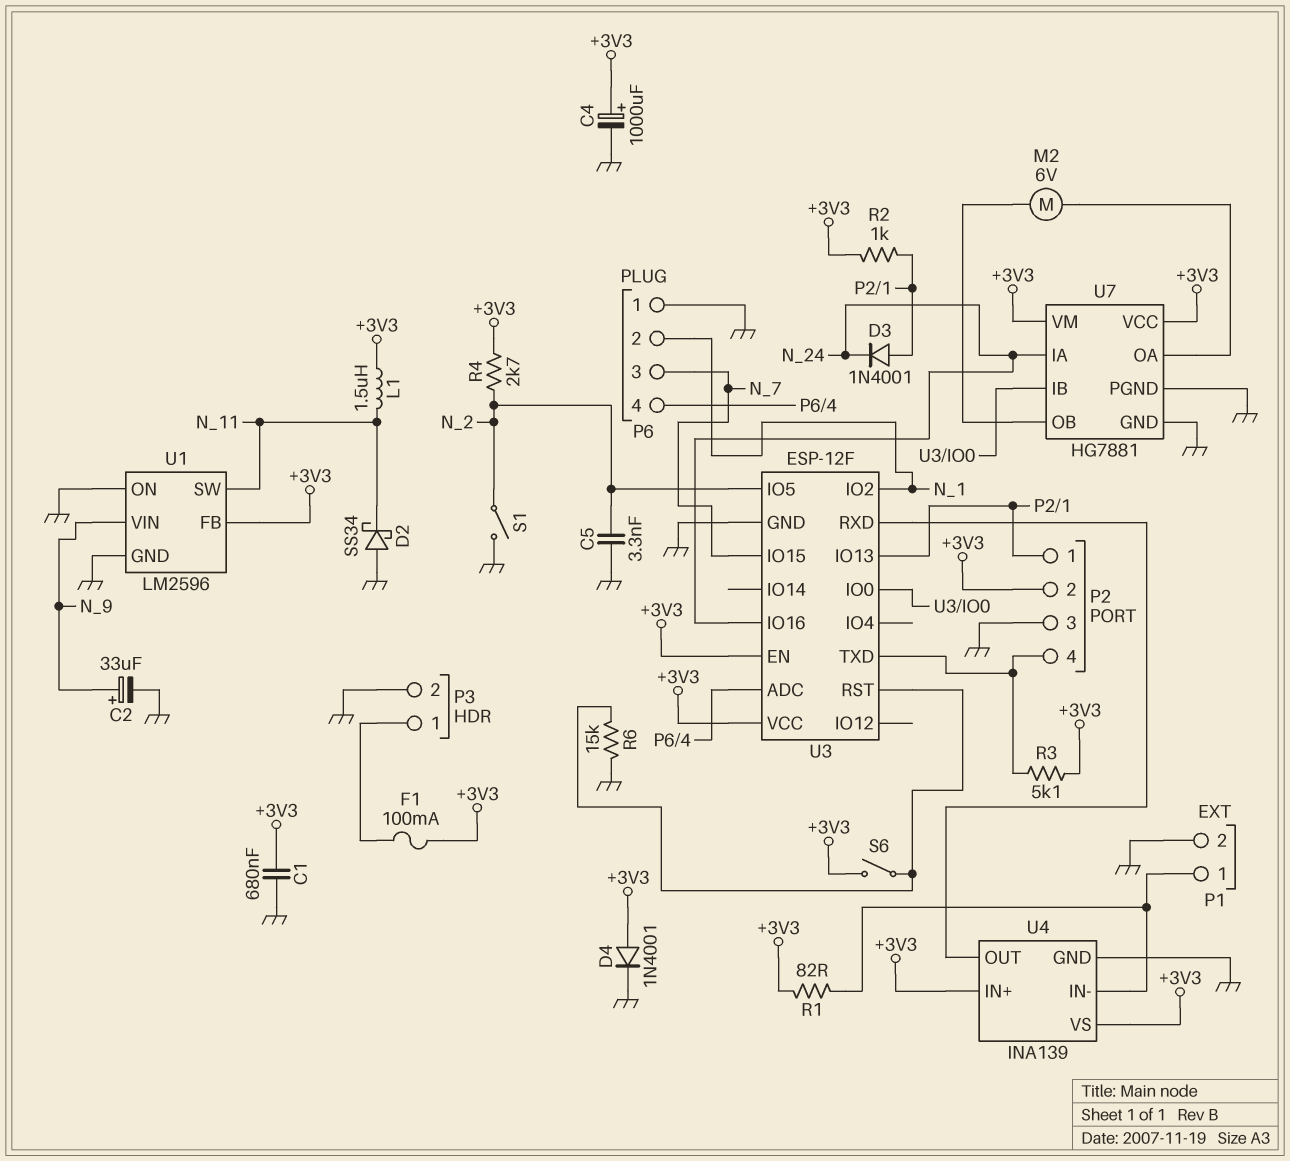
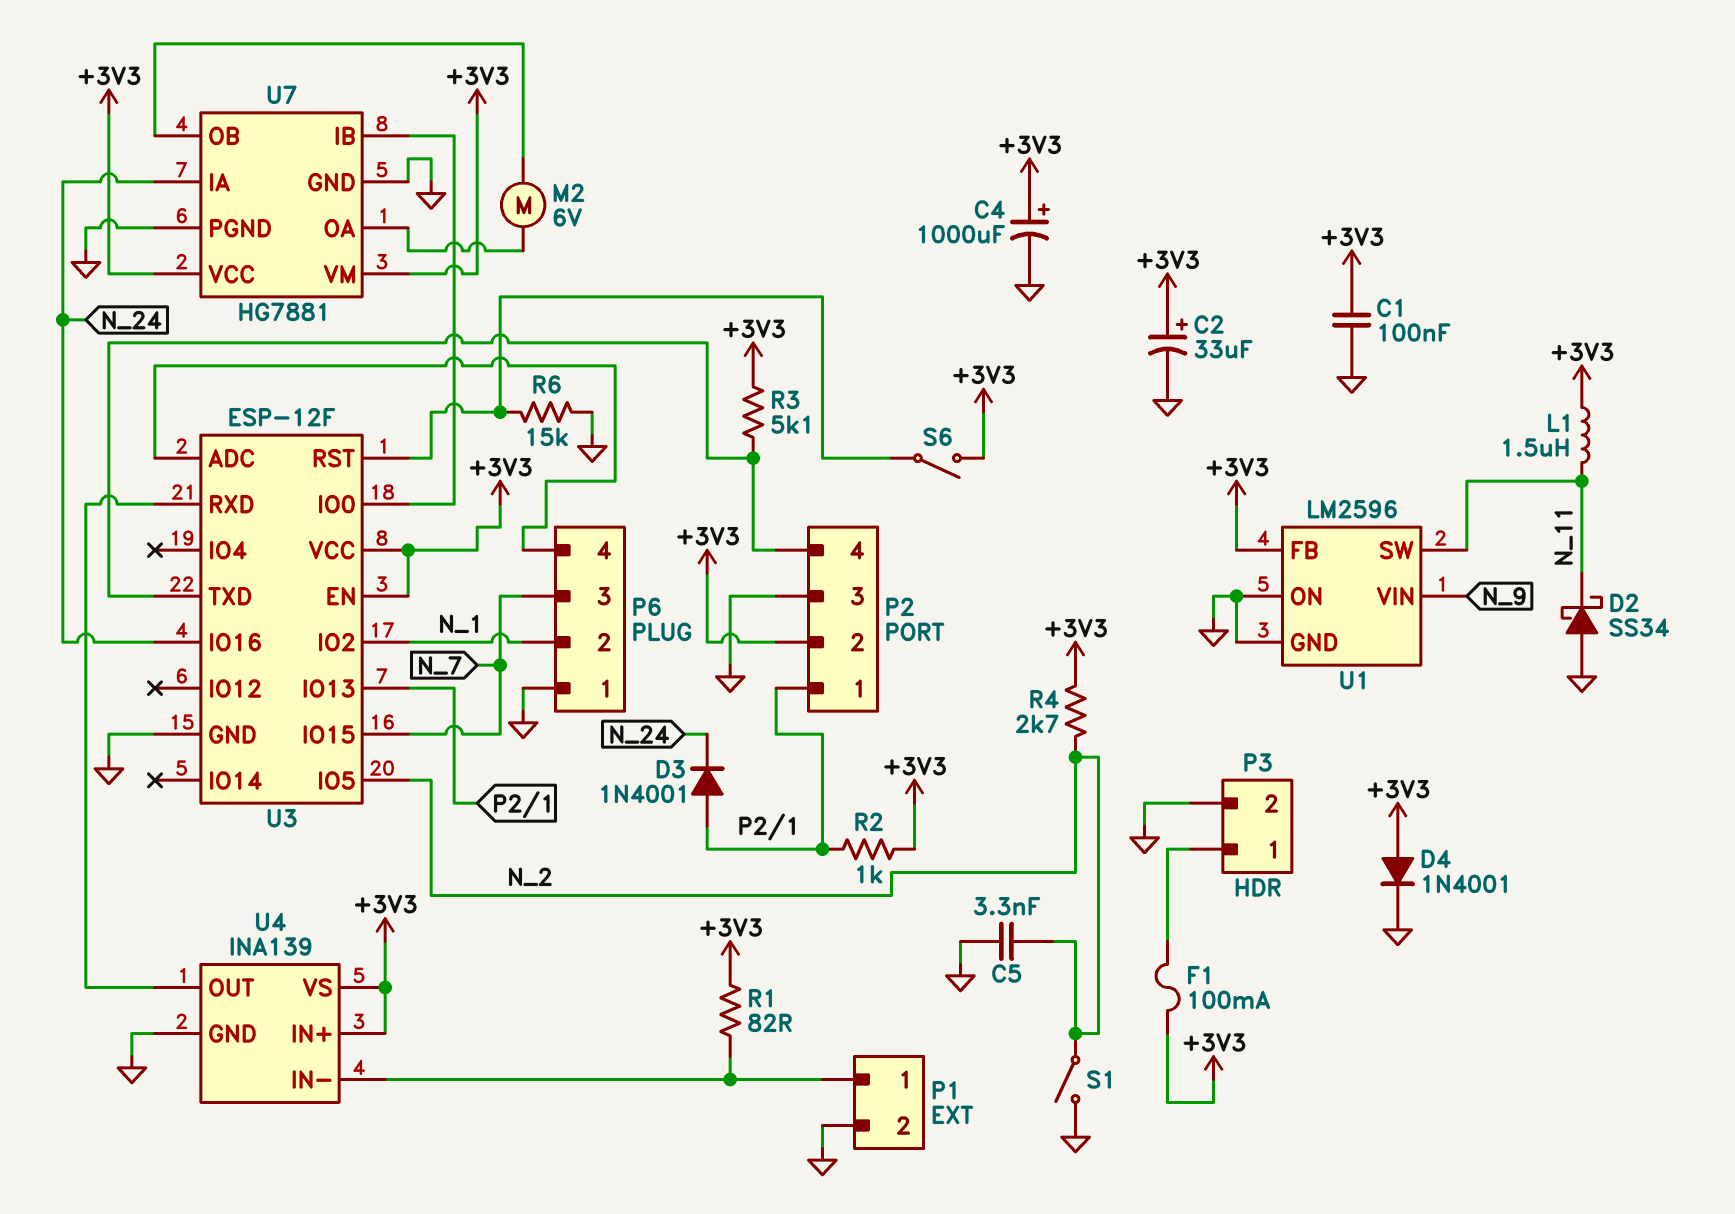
C1: 680nF (+3V3, GND) -> 100nF (+3V3, GND)
C2: 33uF (plus N_9, minus GND) -> 33uF (plus +3V3, minus GND)

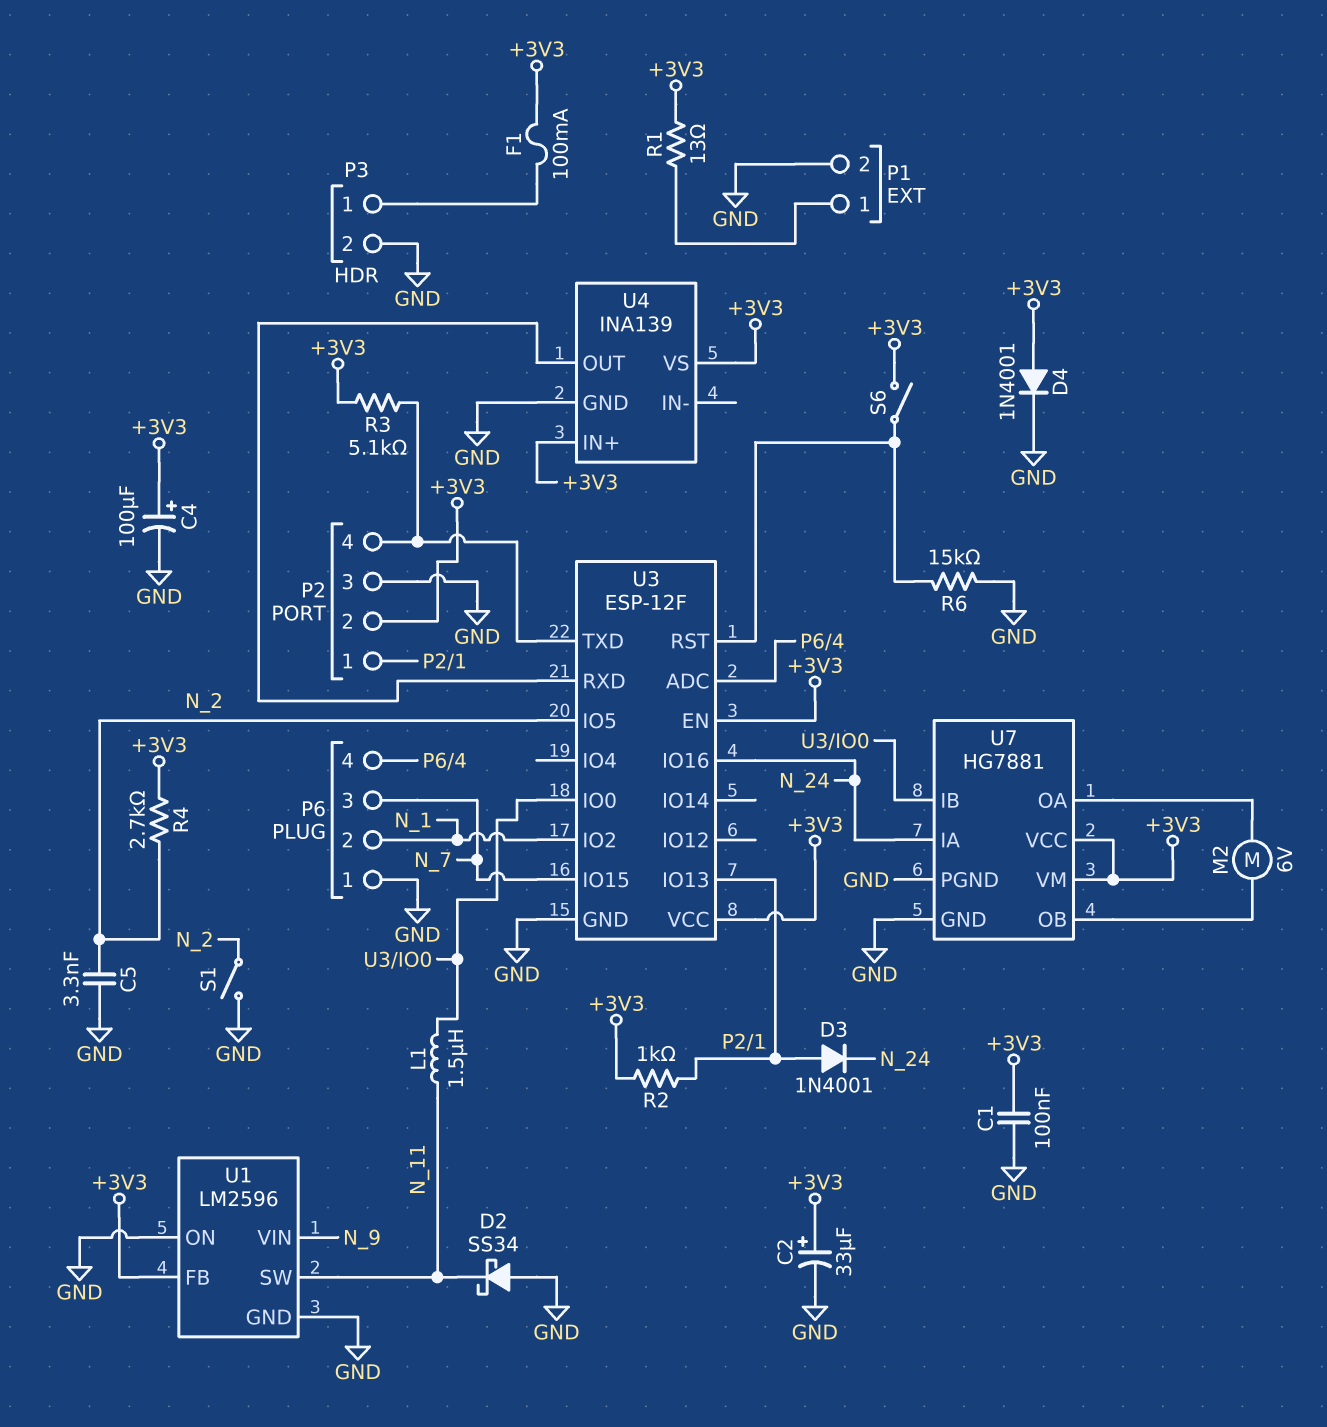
C4: 1000uF (plus +3V3, minus GND) -> 100uF (plus +3V3, minus GND)
L1: 1.5uH (+3V3, N_11) -> 1.5uH (N_11, U3/IO0)
R1: 82 (+3V3, P1/1) -> 13 (+3V3, P1/1)
U4 pin IN-: P1/1 -> none

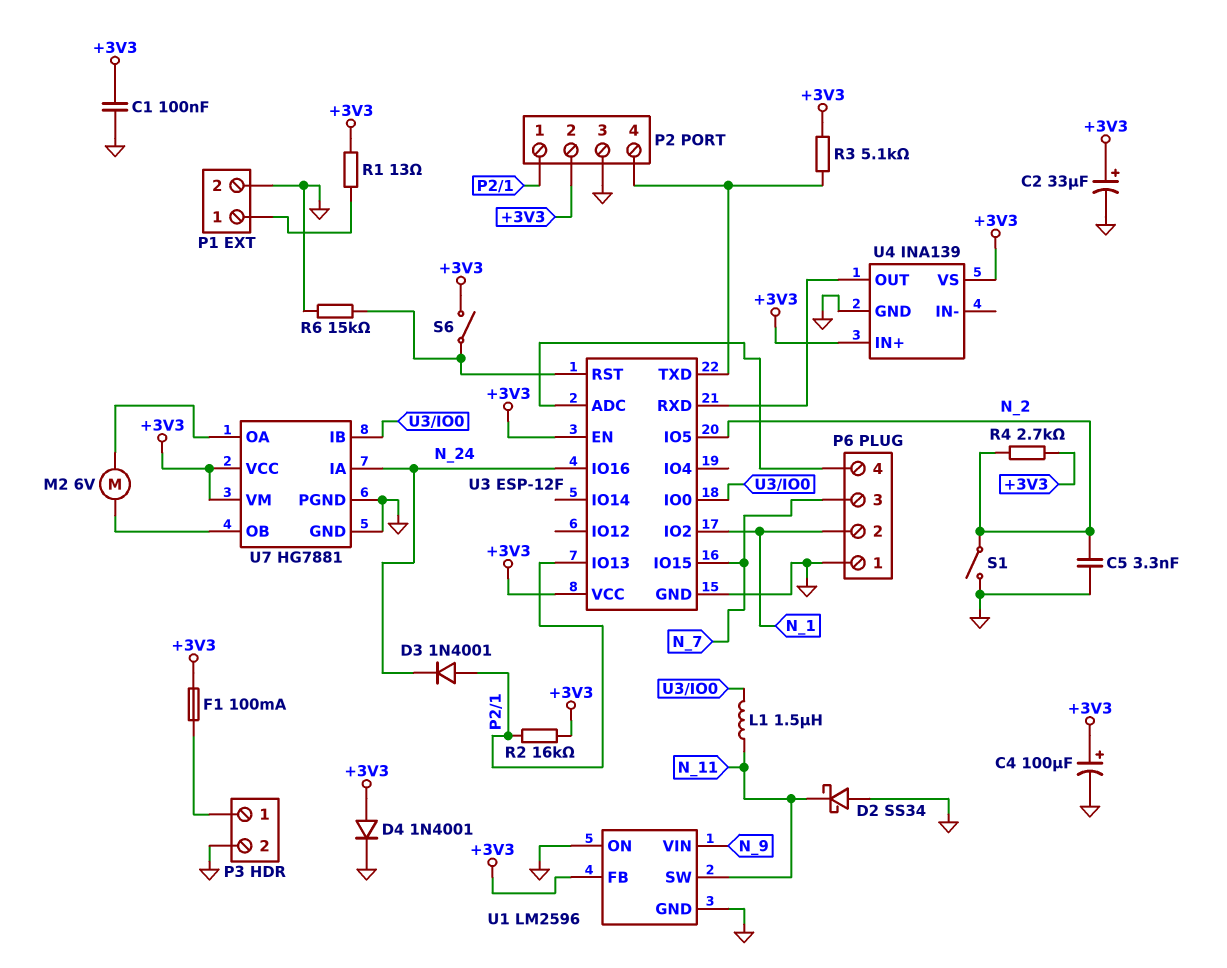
R2: 1k (+3V3, P2/1) -> 16k (+3V3, P2/1)

